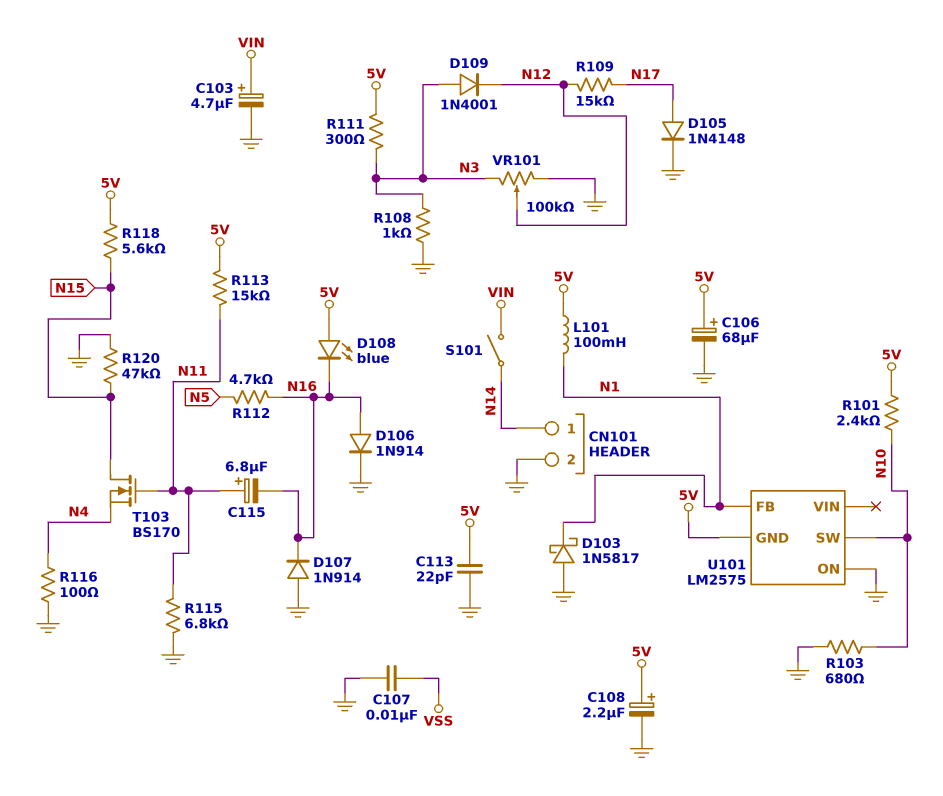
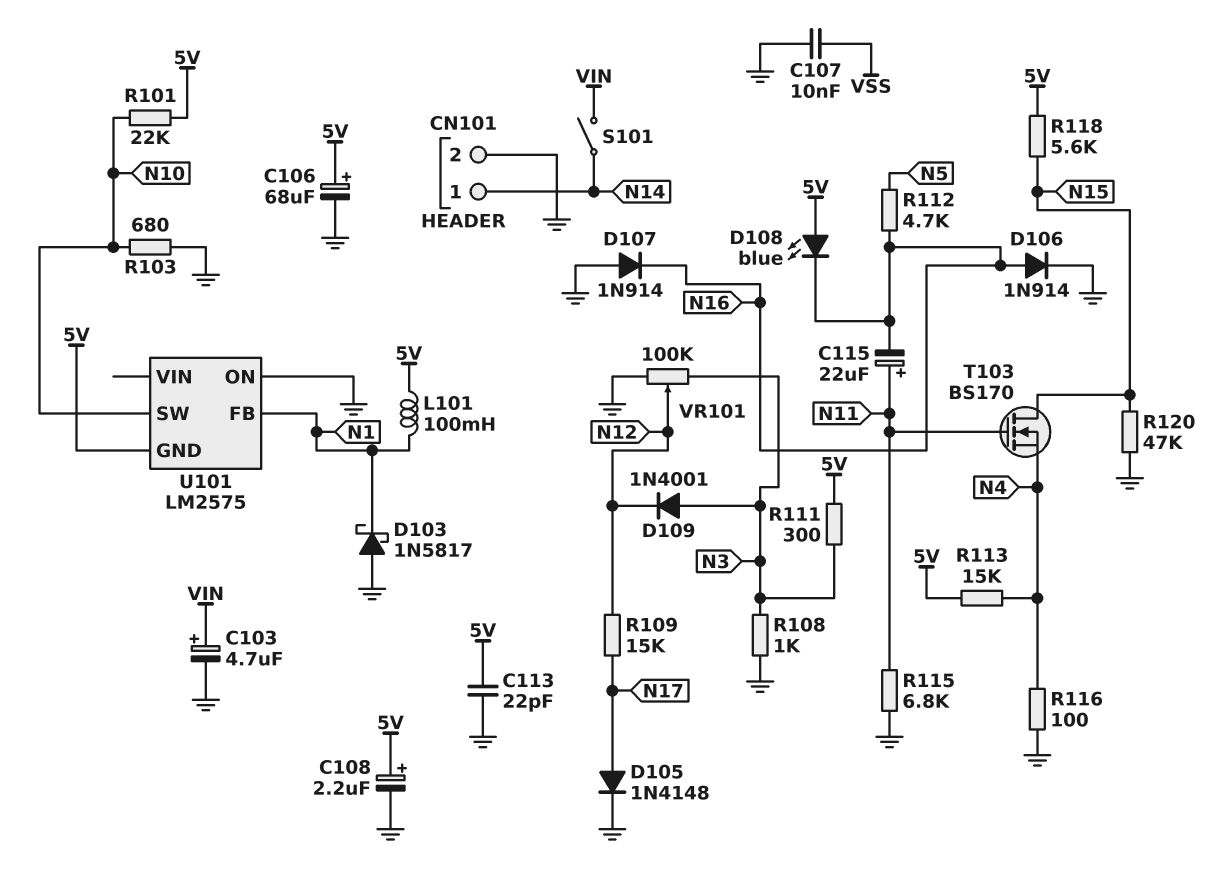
C115: 6.8uF (plus N11, minus N16) -> 22uF (plus N11, minus N16)
R101: 2.4k (5V, N10) -> 22k (5V, N10)
R113: 15k (5V, N11) -> 15k (5V, N4)

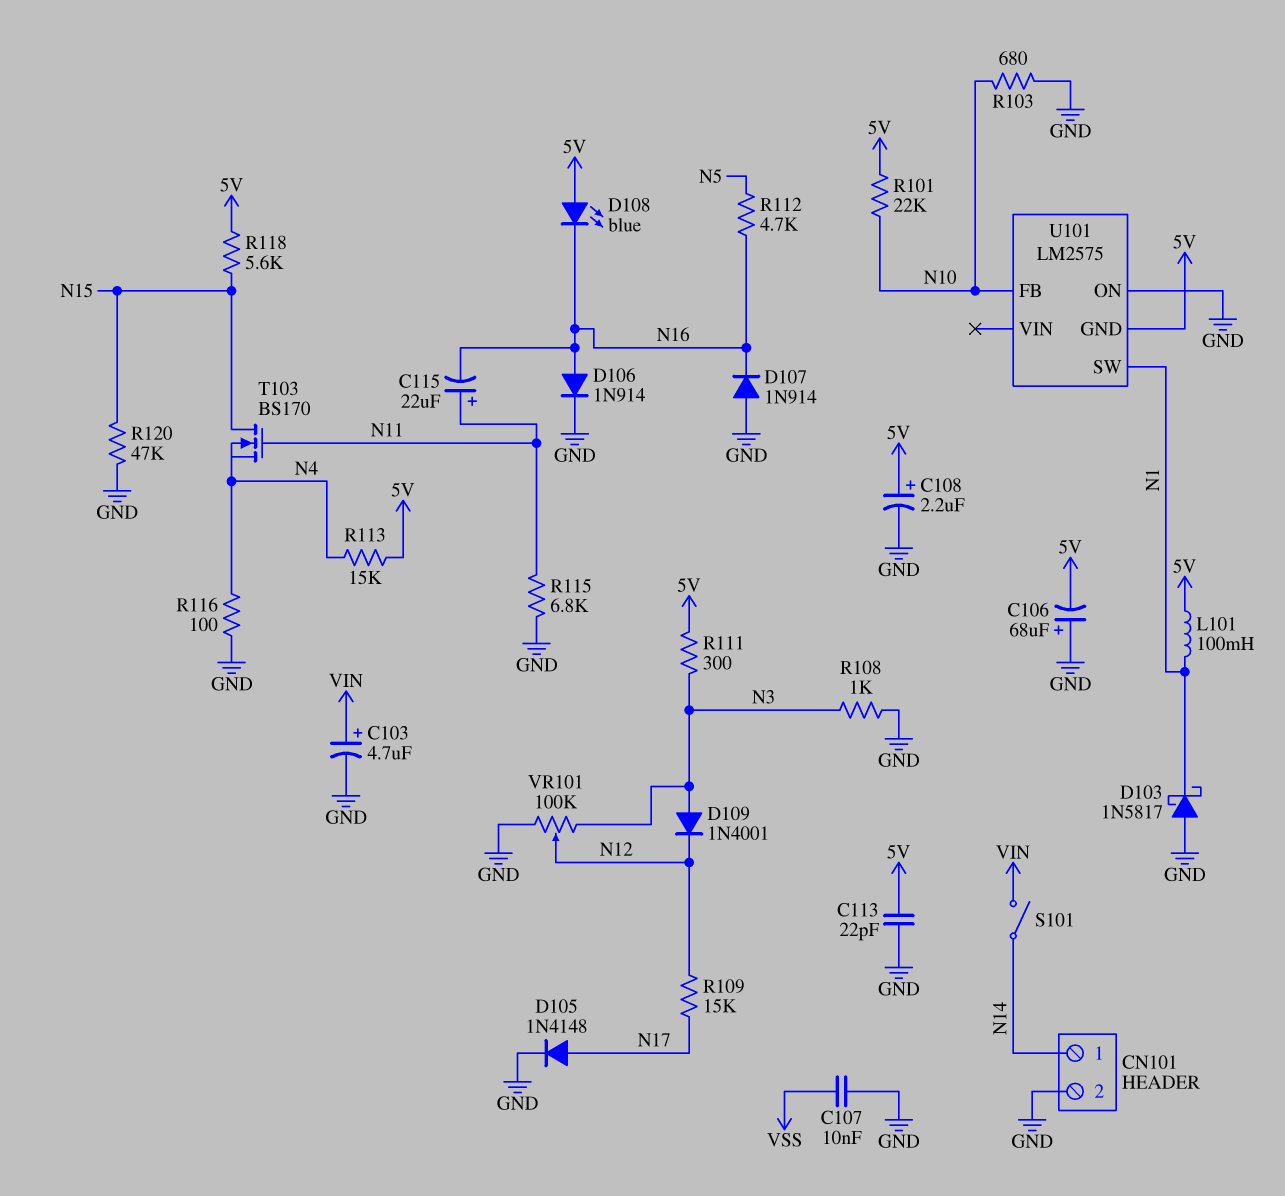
C106: 68uF (plus 5V, minus GND) -> 68uF (plus GND, minus 5V)
U101 pin FB: N1 -> N10
U101 pin SW: N10 -> N1

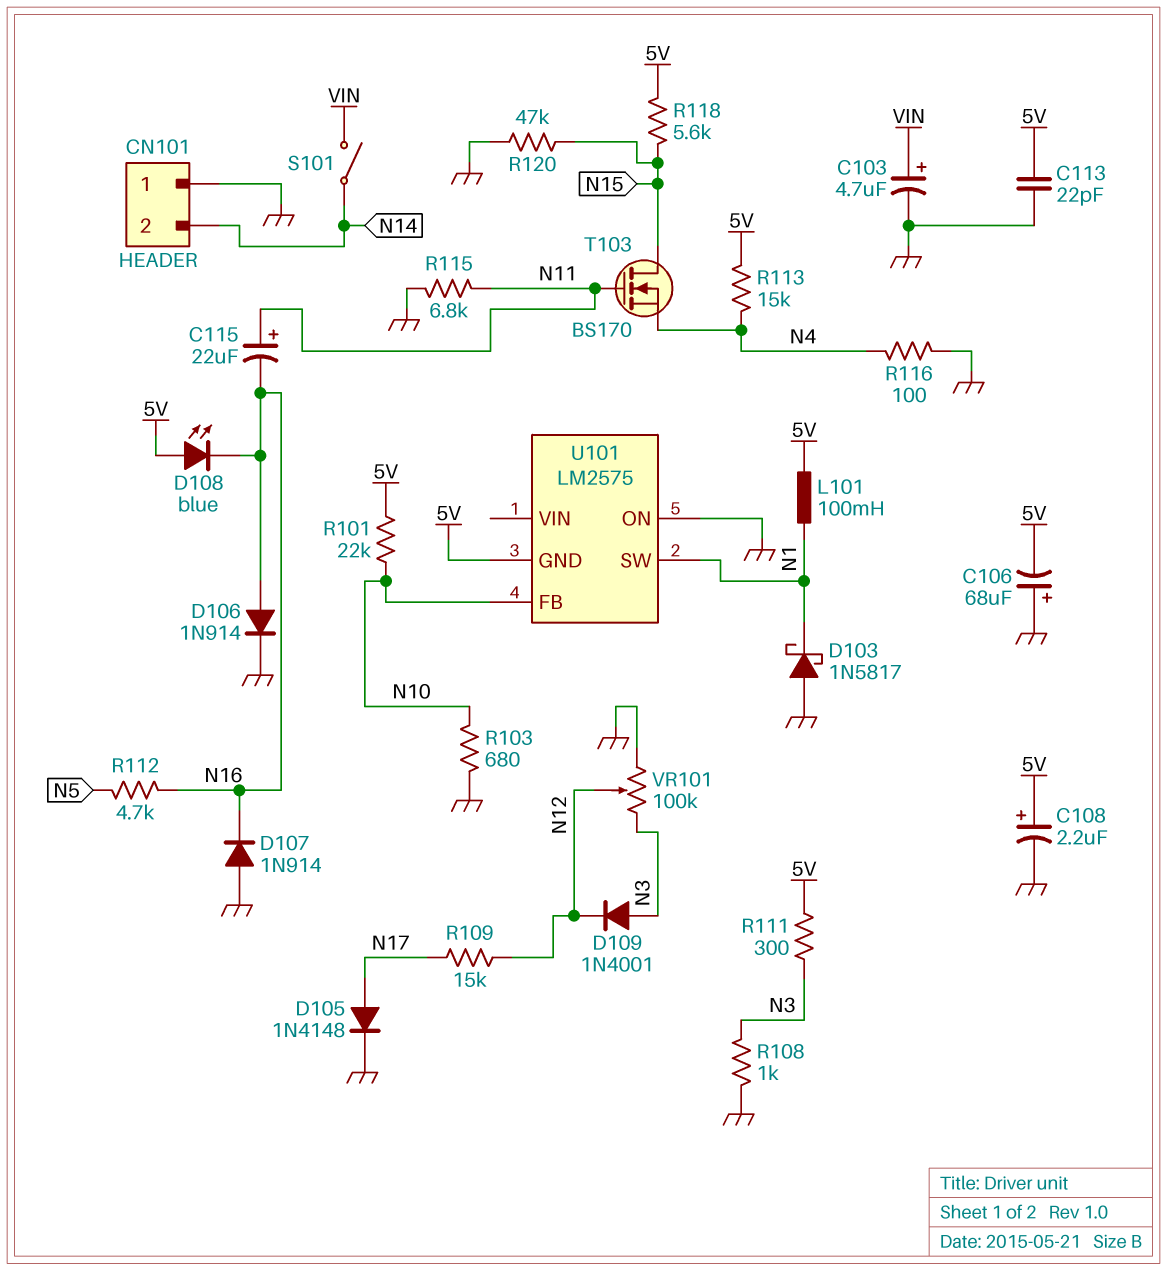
C107: 10nF (GND, VSS) -> none
CN101 pin 1: N14 -> GND
CN101 pin 2: GND -> N14

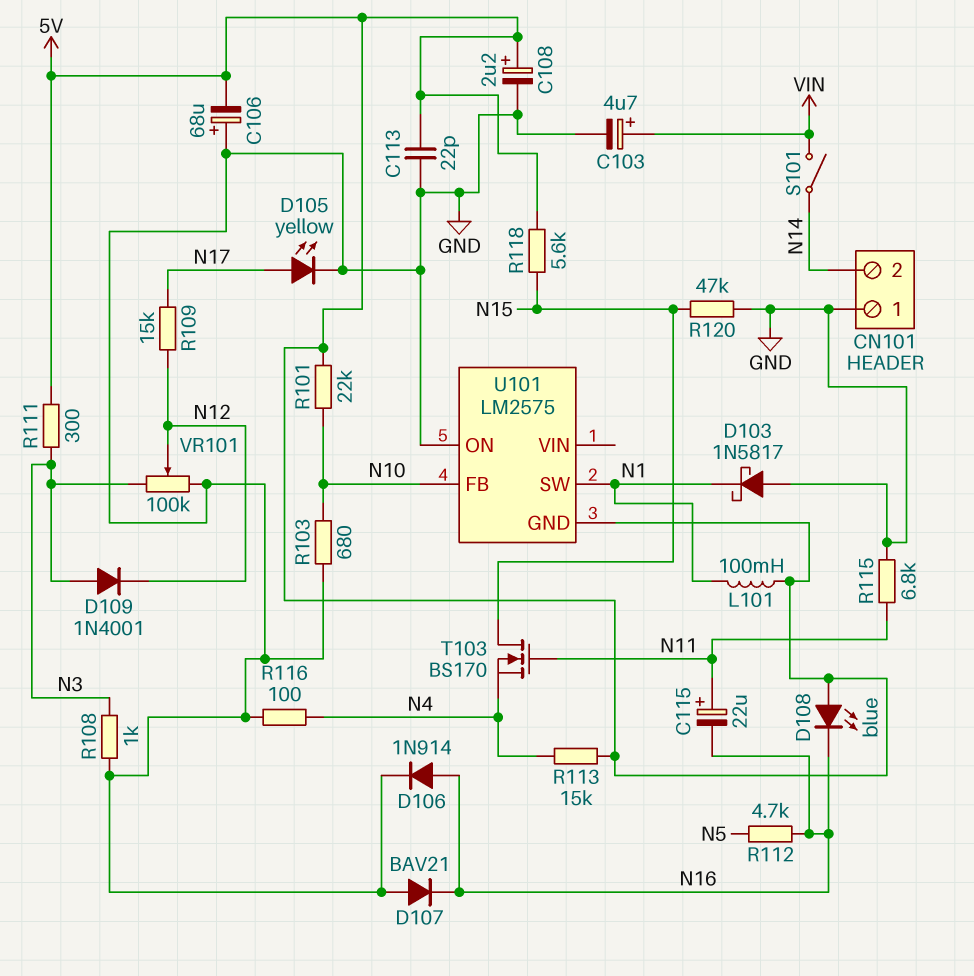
D105: diode 1N4148 (A N17, K GND) -> LED yellow (A N17, K GND)
D107: diode 1N914 (A GND, K N16) -> diode BAV21 (A GND, K N16)

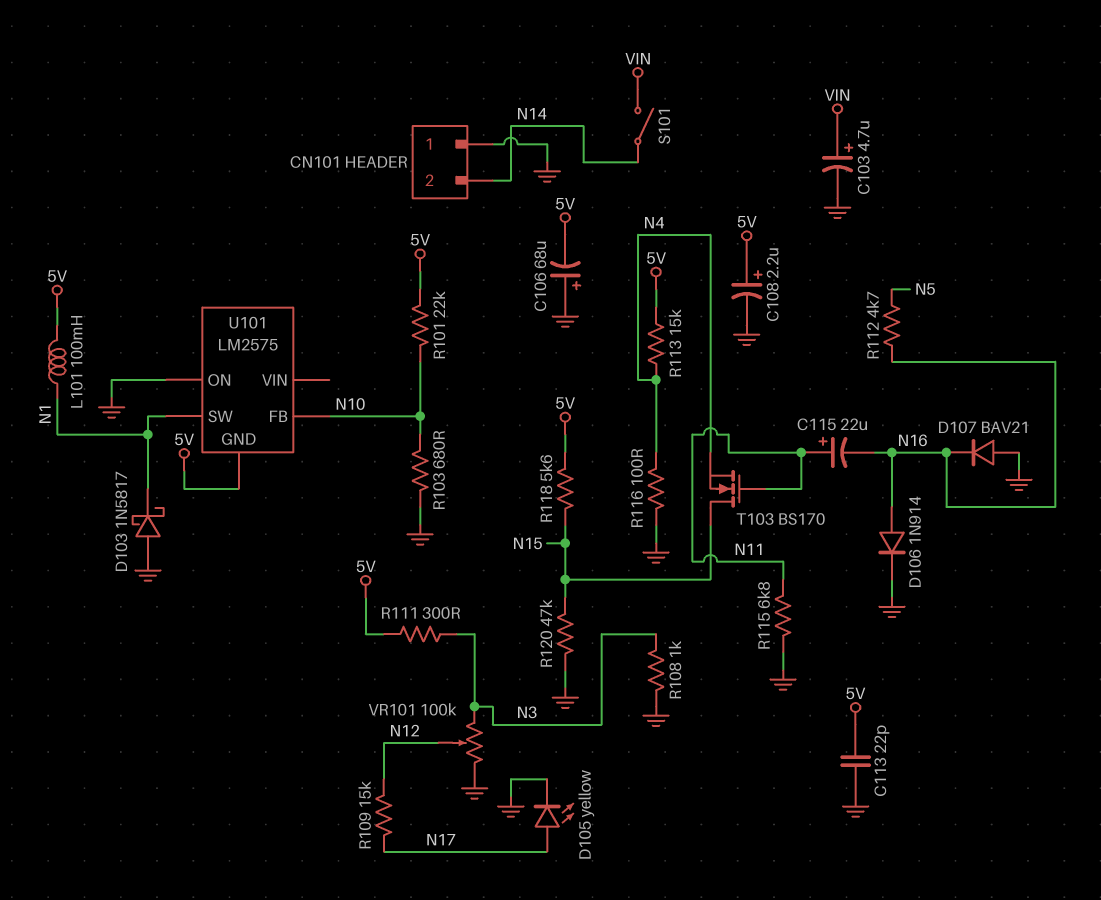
D108: LED blue (A 5V, K N16) -> none
D109: diode 1N4001 (A N3, K N12) -> none

